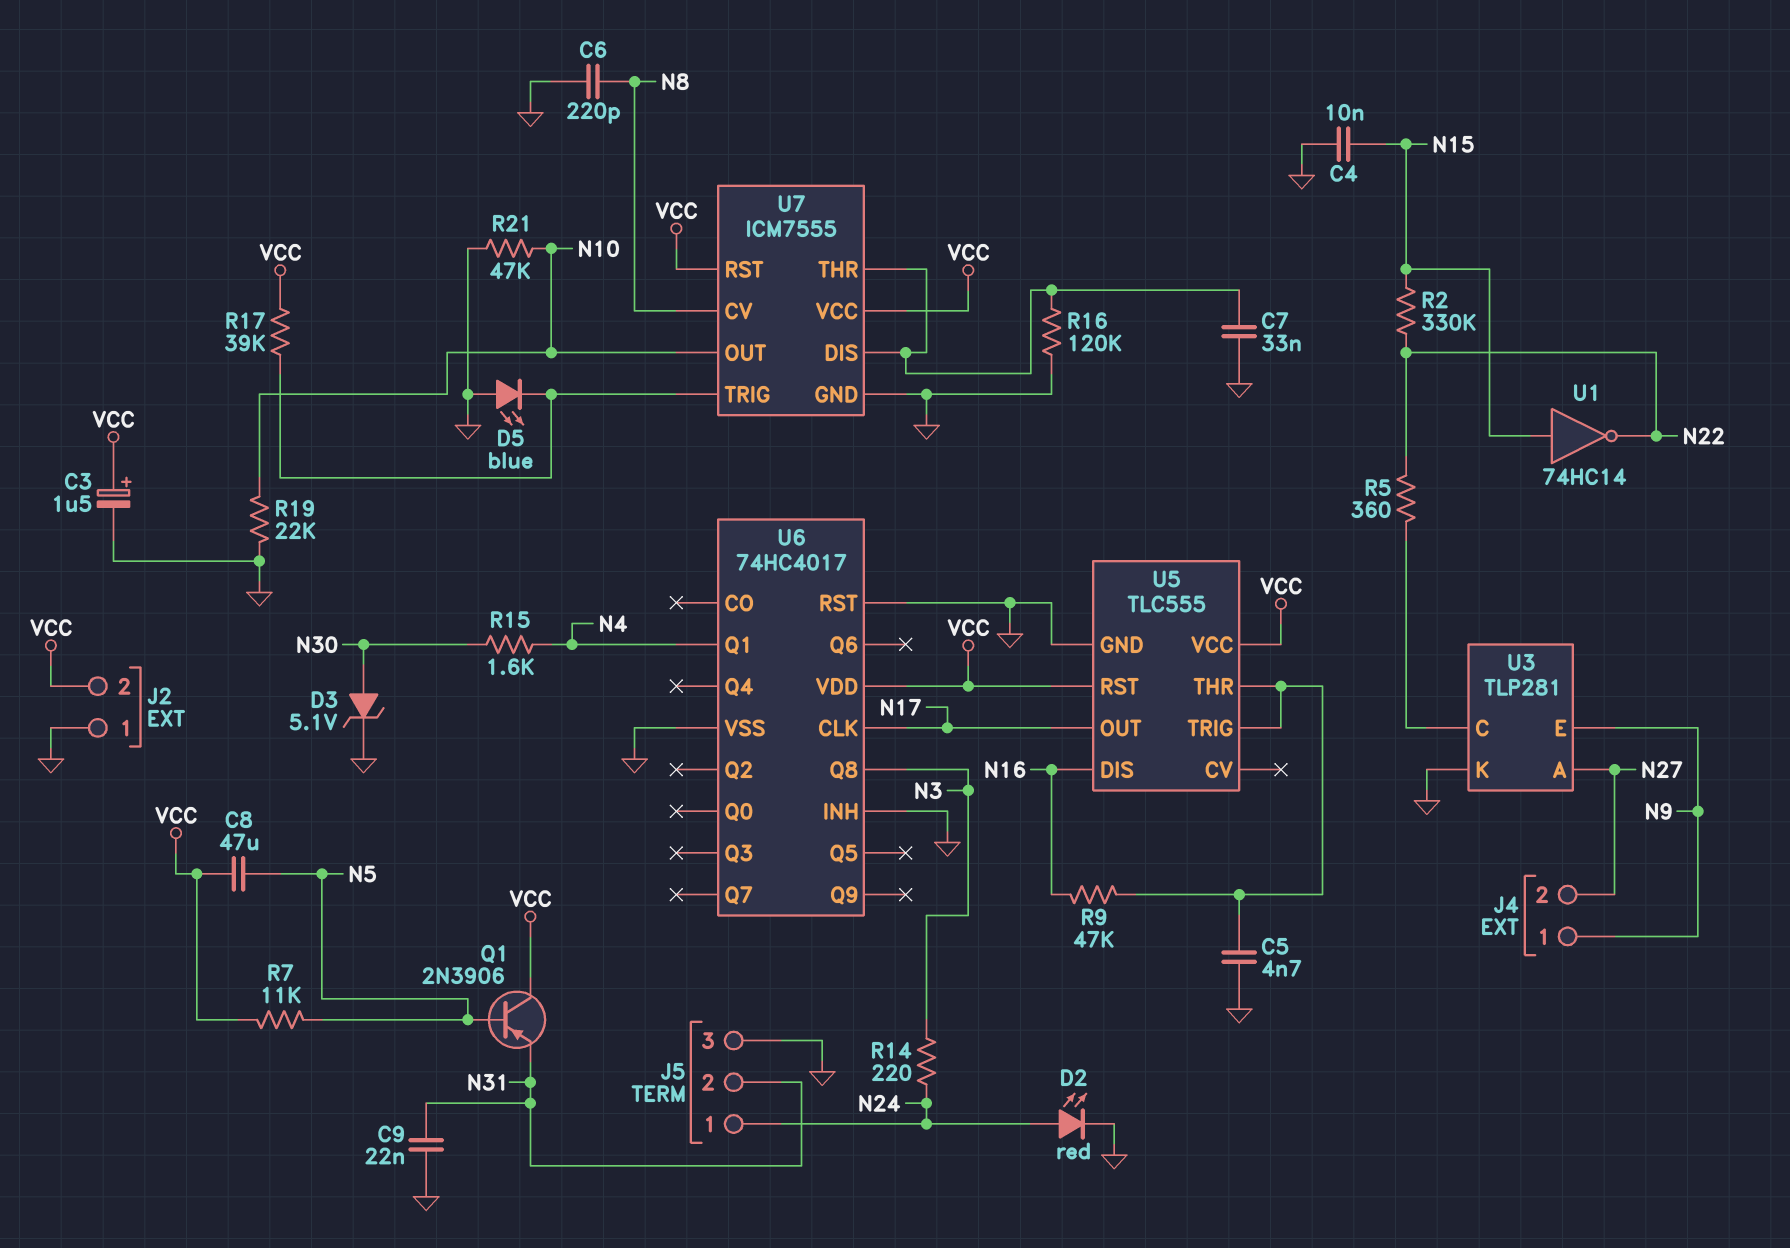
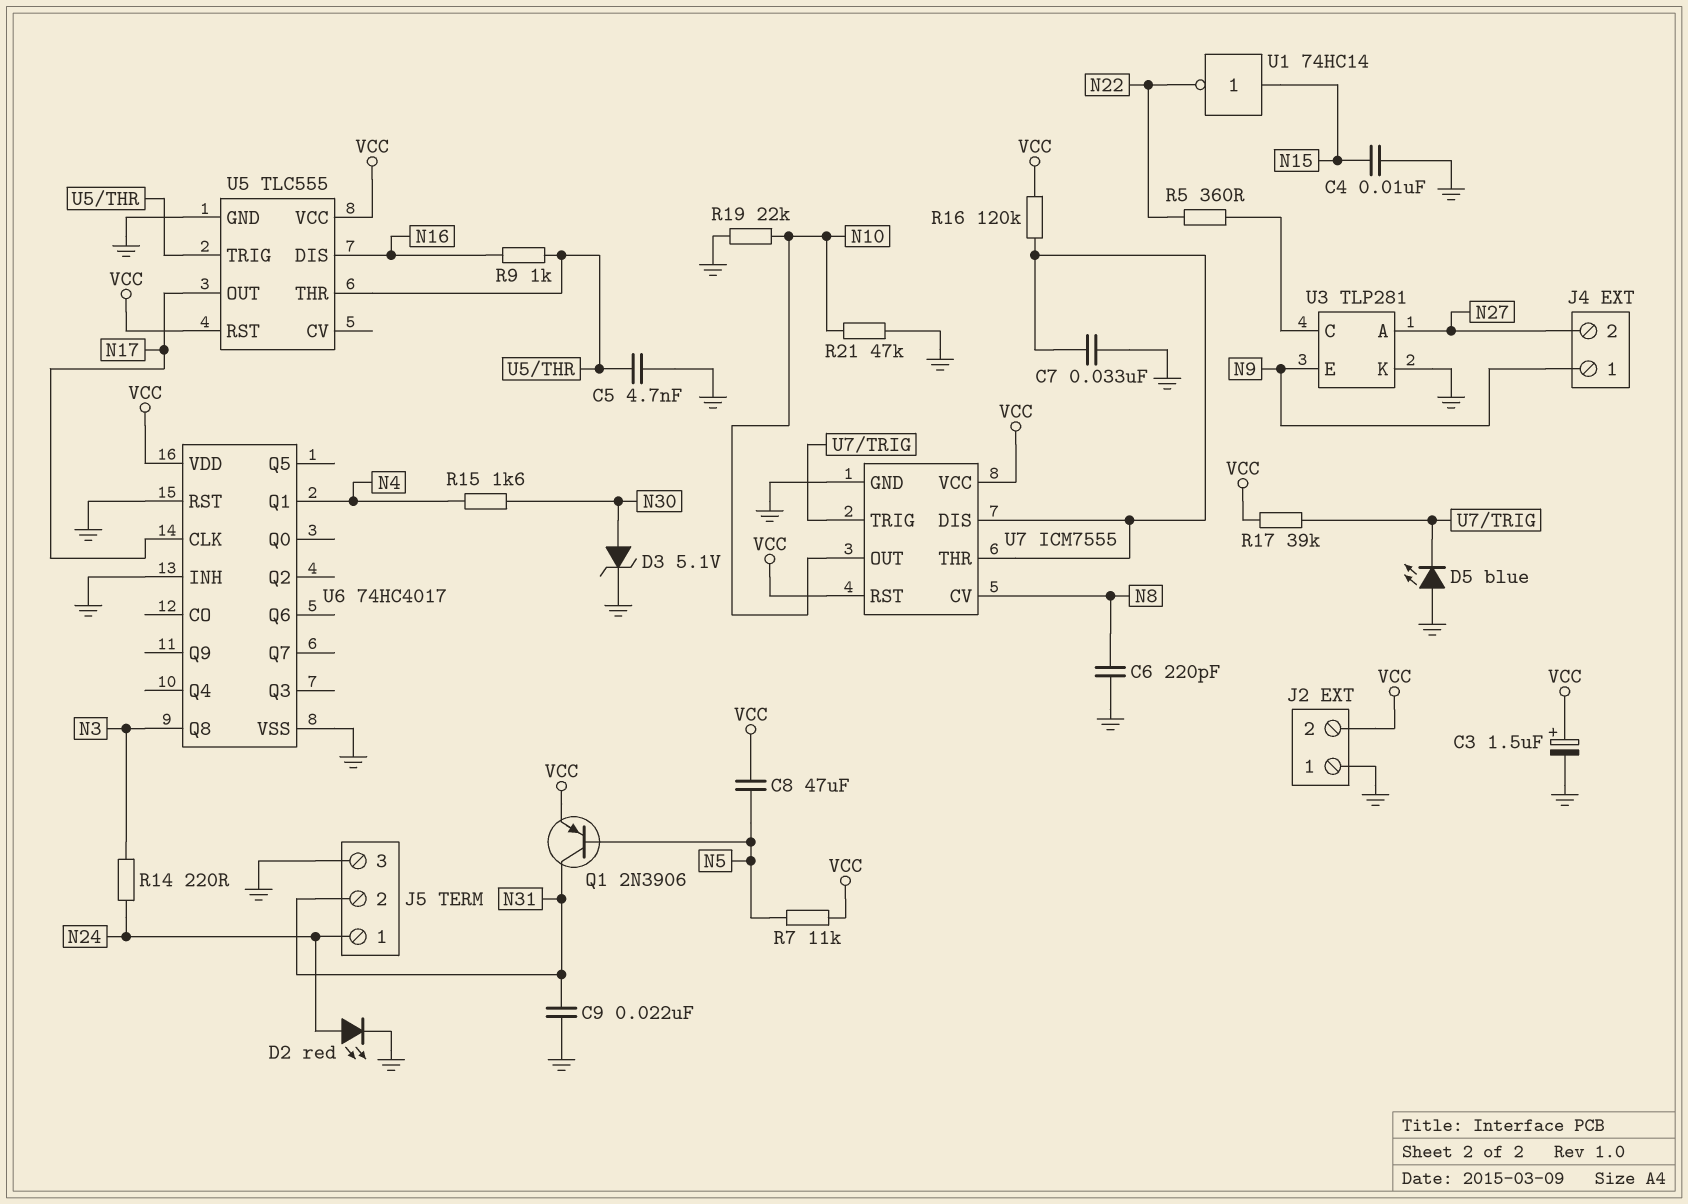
Q1: PNP 2N3906 (B N5, C VCC, E N31) -> PNP 2N3906 (B N5, C N31, E VCC)
R2: 330k (N15, N22) -> none
R9: 47k (N16, U5/THR) -> 1k (N16, U5/THR)
R16: 120k (GND, U7/DIS) -> 120k (U7/DIS, VCC)

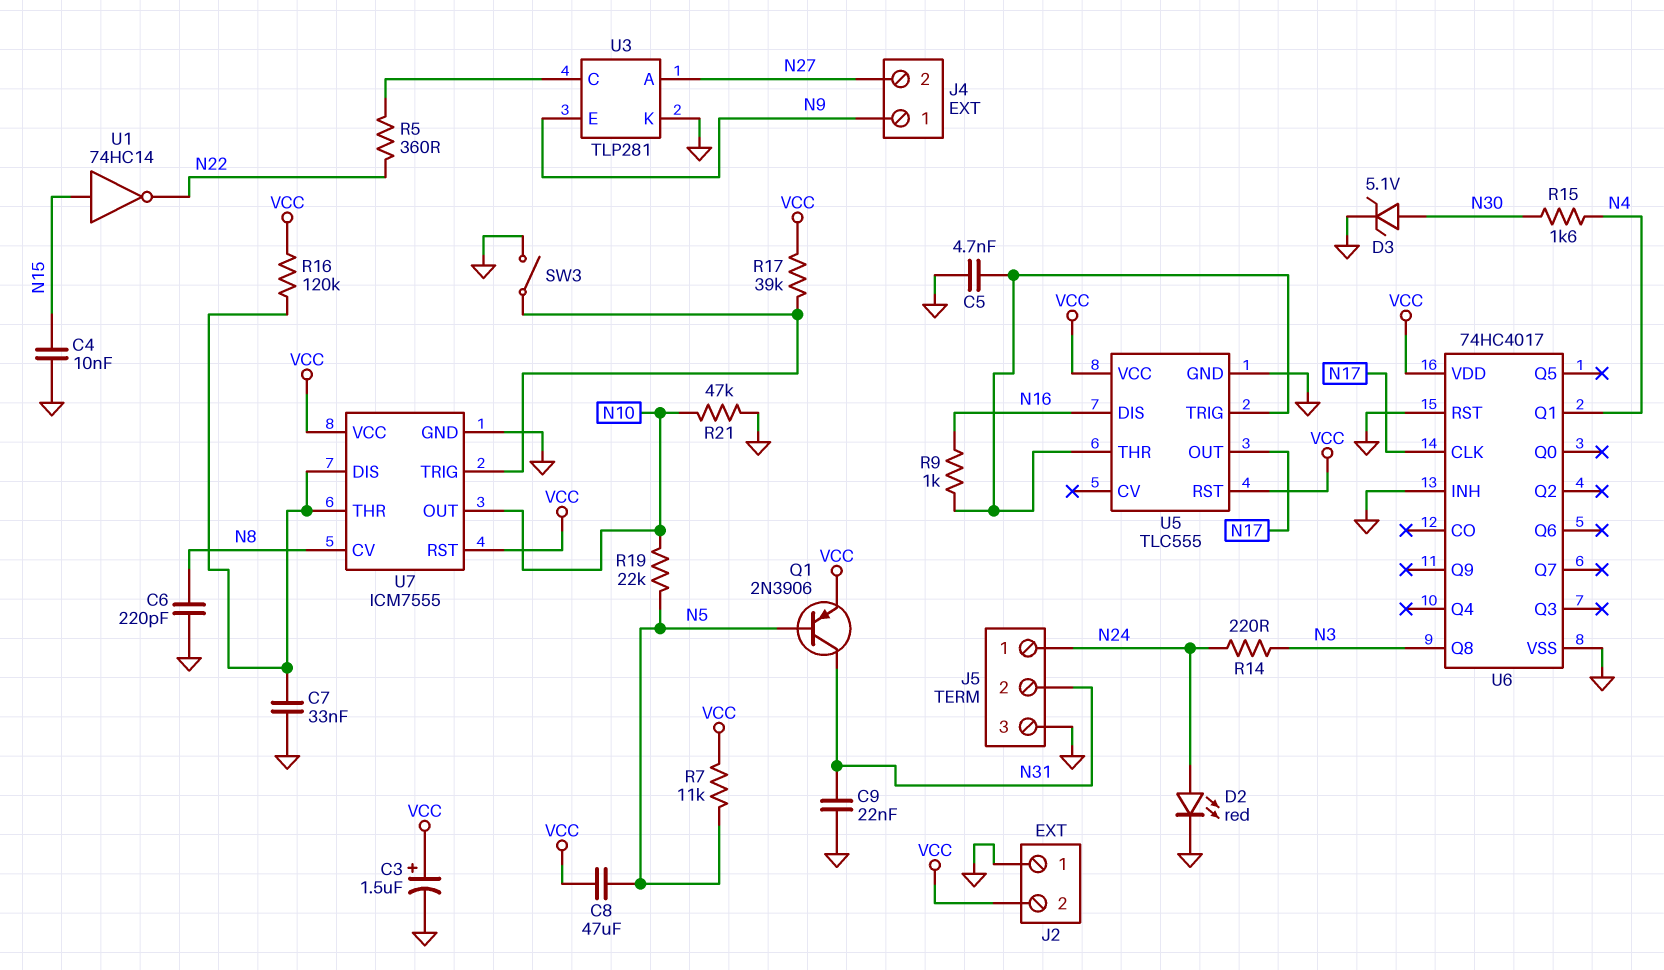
D5: LED blue (A GND, K U7/TRIG) -> none
R19: 22k (GND, N10) -> 22k (N5, N10)
SW3: none -> switch (GND, U7/TRIG)

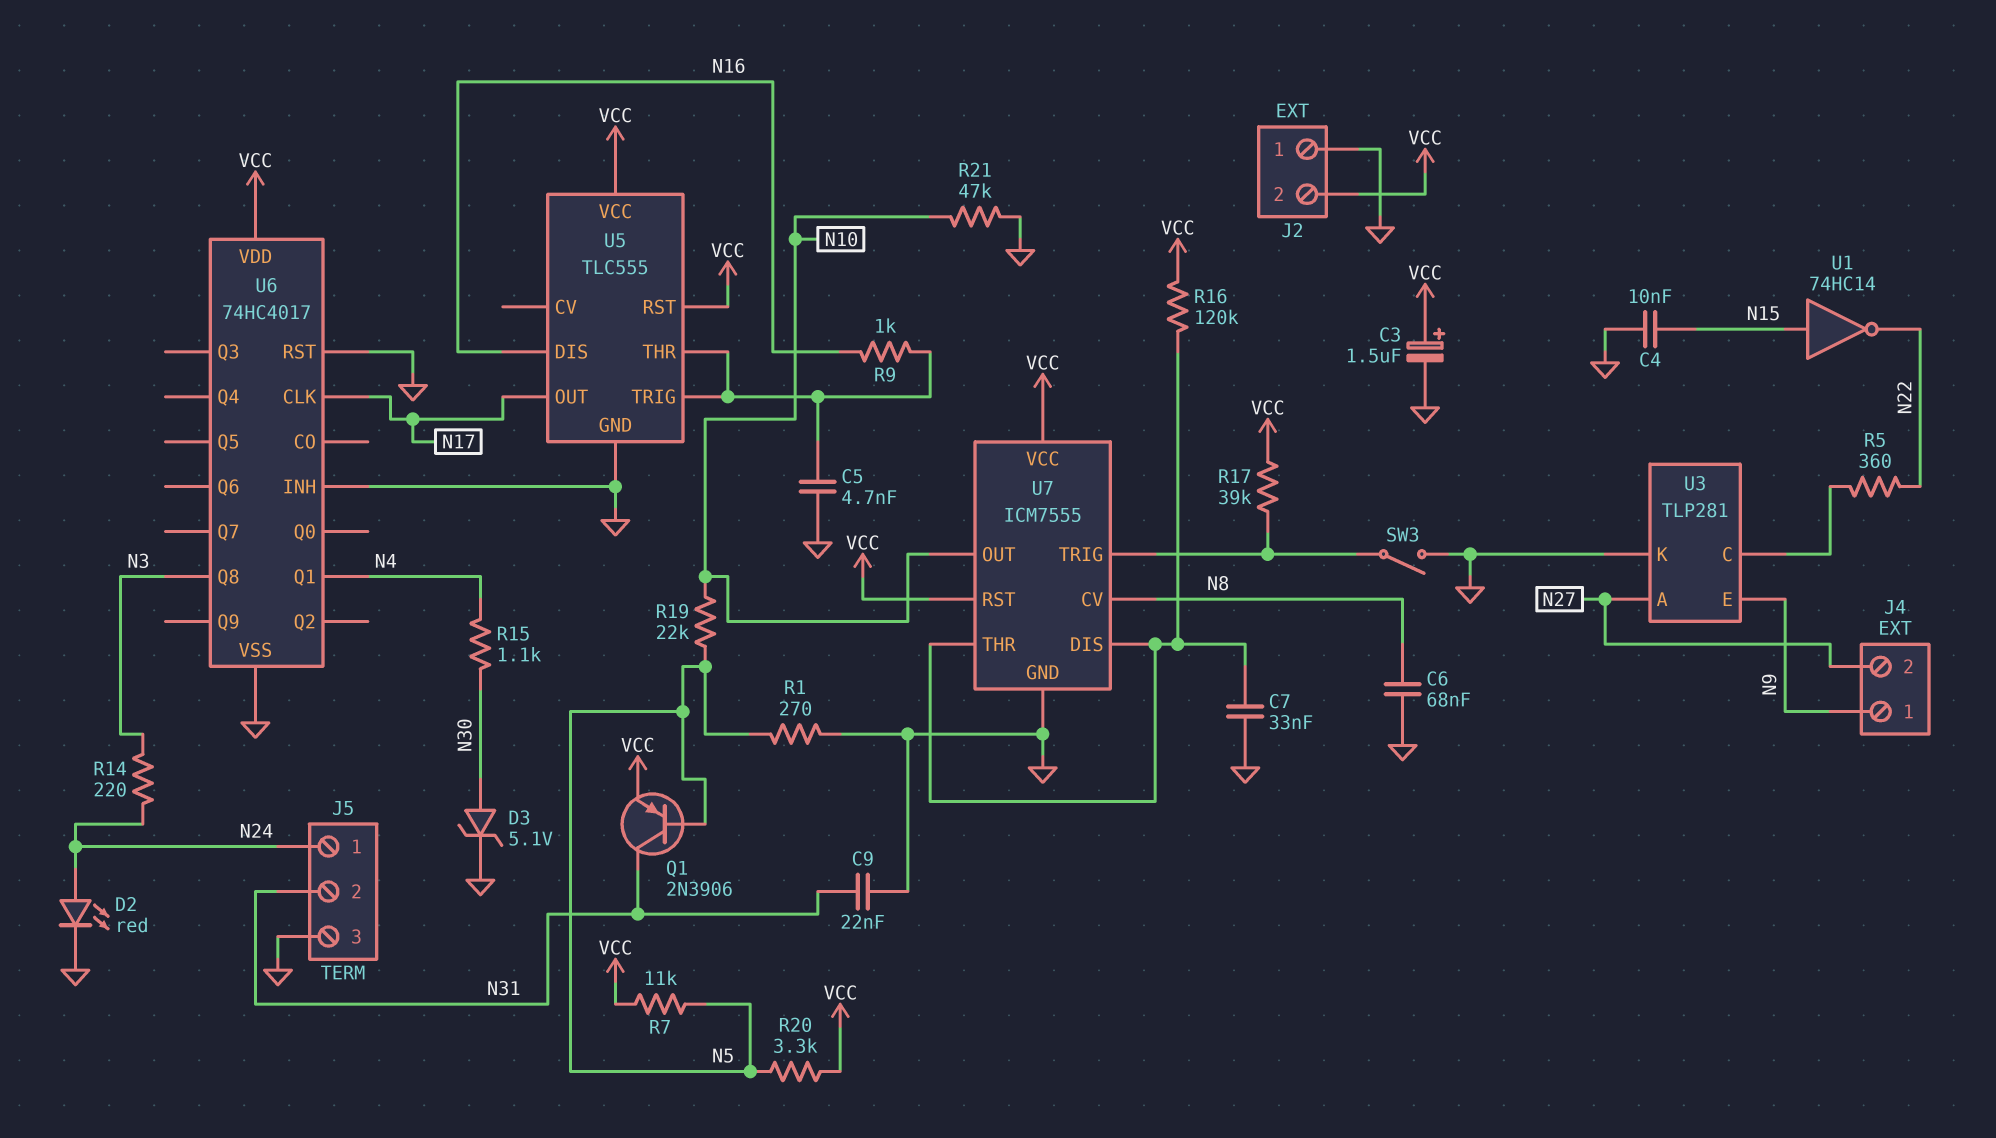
C6: 220pF (GND, N8) -> 68nF (GND, N8)
C8: 47uF (N5, VCC) -> none
R1: none -> 270 (GND, N5)
R15: 1.6k (N4, N30) -> 1.1k (N4, N30)
R20: none -> 3.3k (N5, VCC)

